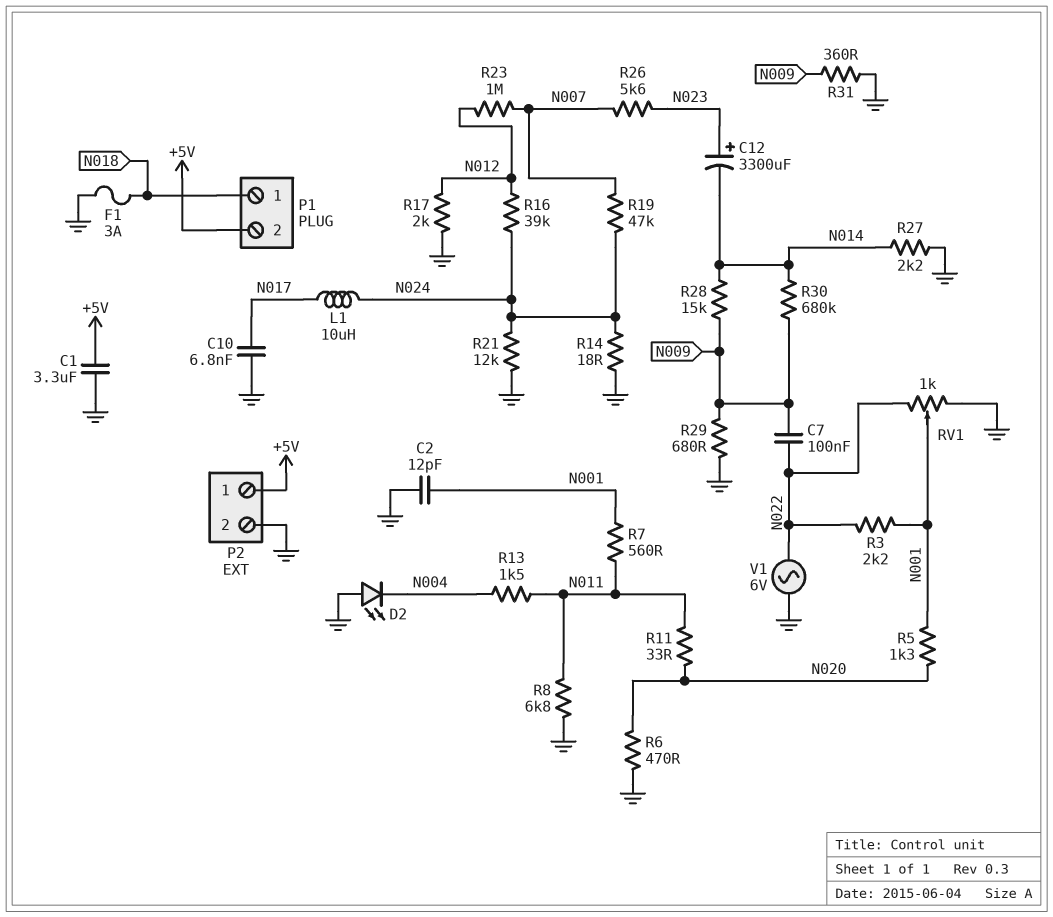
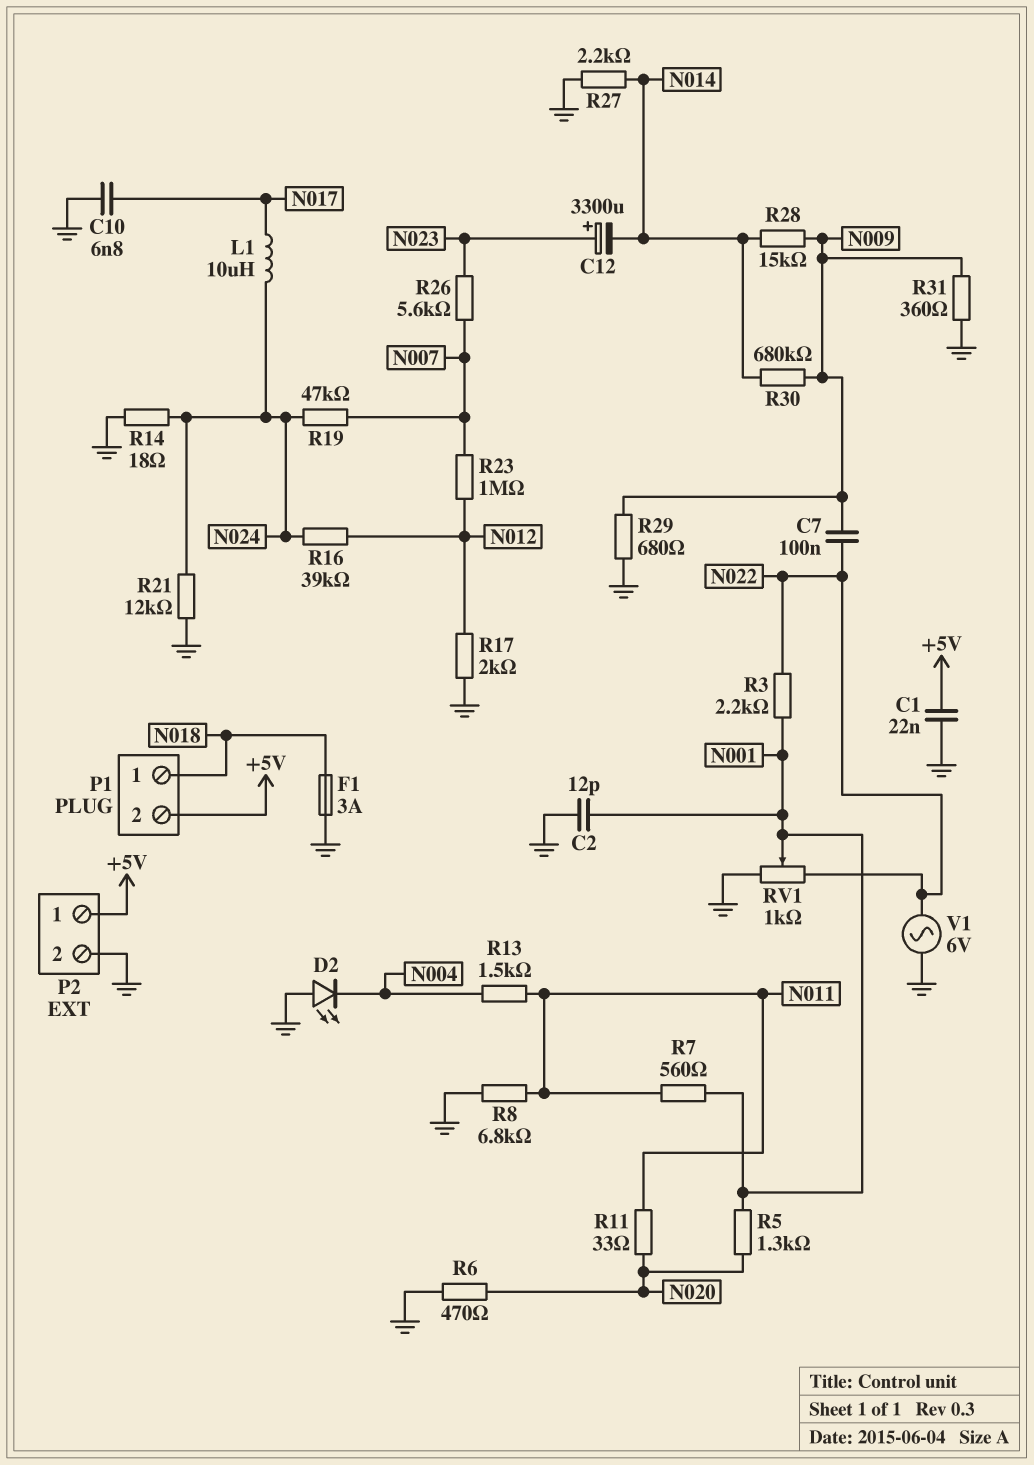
C1: 3.3uF (+5V, GND) -> 22nF (+5V, GND)

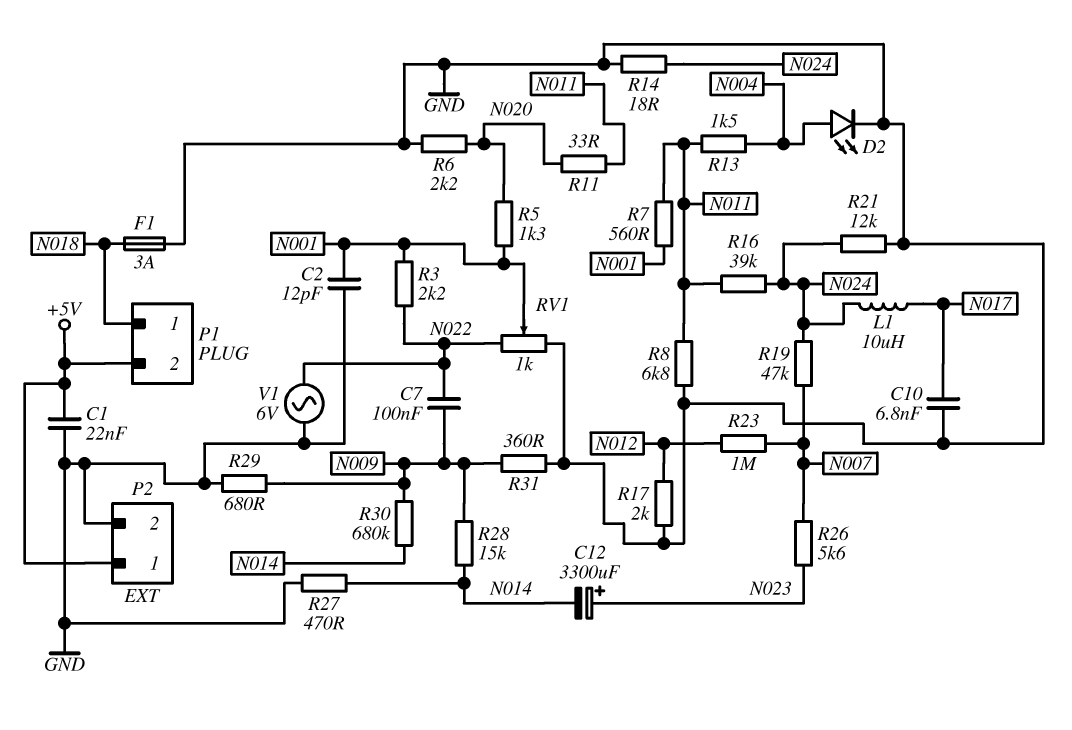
D2: LED (A GND, K N004) -> LED (A N004, K GND)
R6: 470 (GND, N020) -> 2.2k (GND, N020)
R16: 39k (N012, N024) -> 39k (N011, N024)
R27: 2.2k (GND, N014) -> 470 (GND, N014)

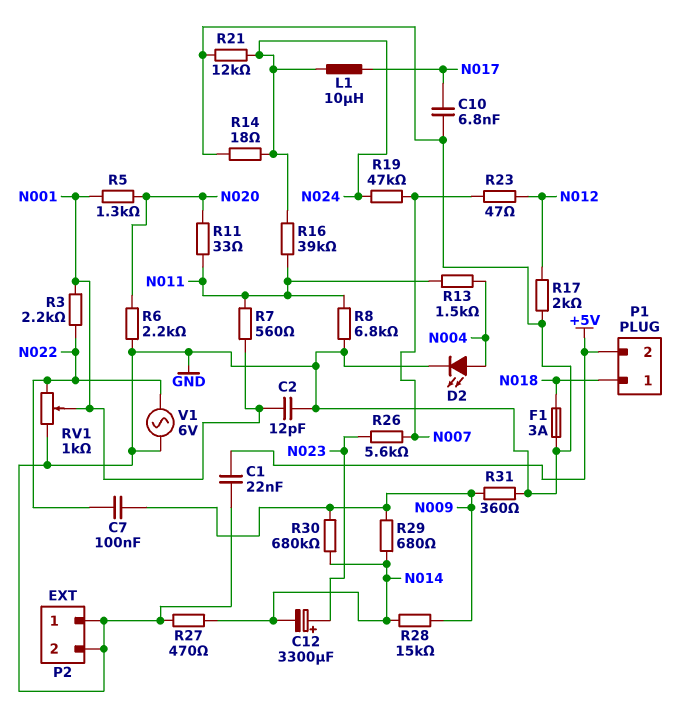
P2 pin 1: +5V -> GND
R23: 1M (N007, N012) -> 47 (N007, N012)
R29: 680 (GND, N009) -> 680 (N009, N014)

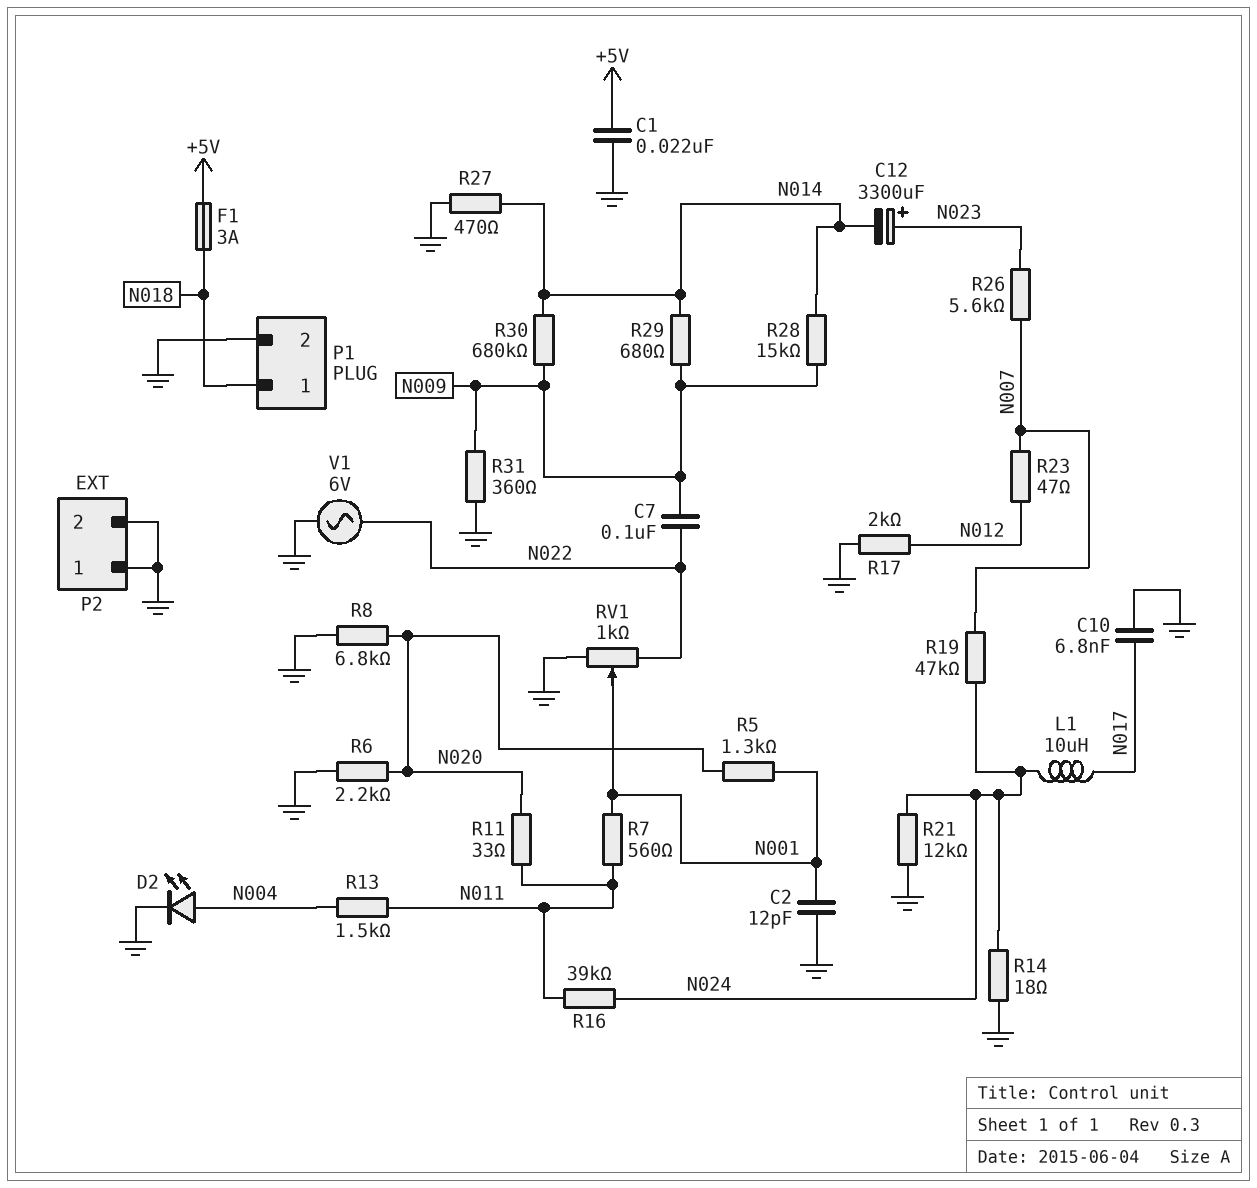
F1: 3A (GND, N018) -> 3A (+5V, N018)
P1 pin 2: +5V -> GND
R3: 2.2k (N001, N022) -> none
R8: 6.8k (GND, N011) -> 6.8k (GND, N020)

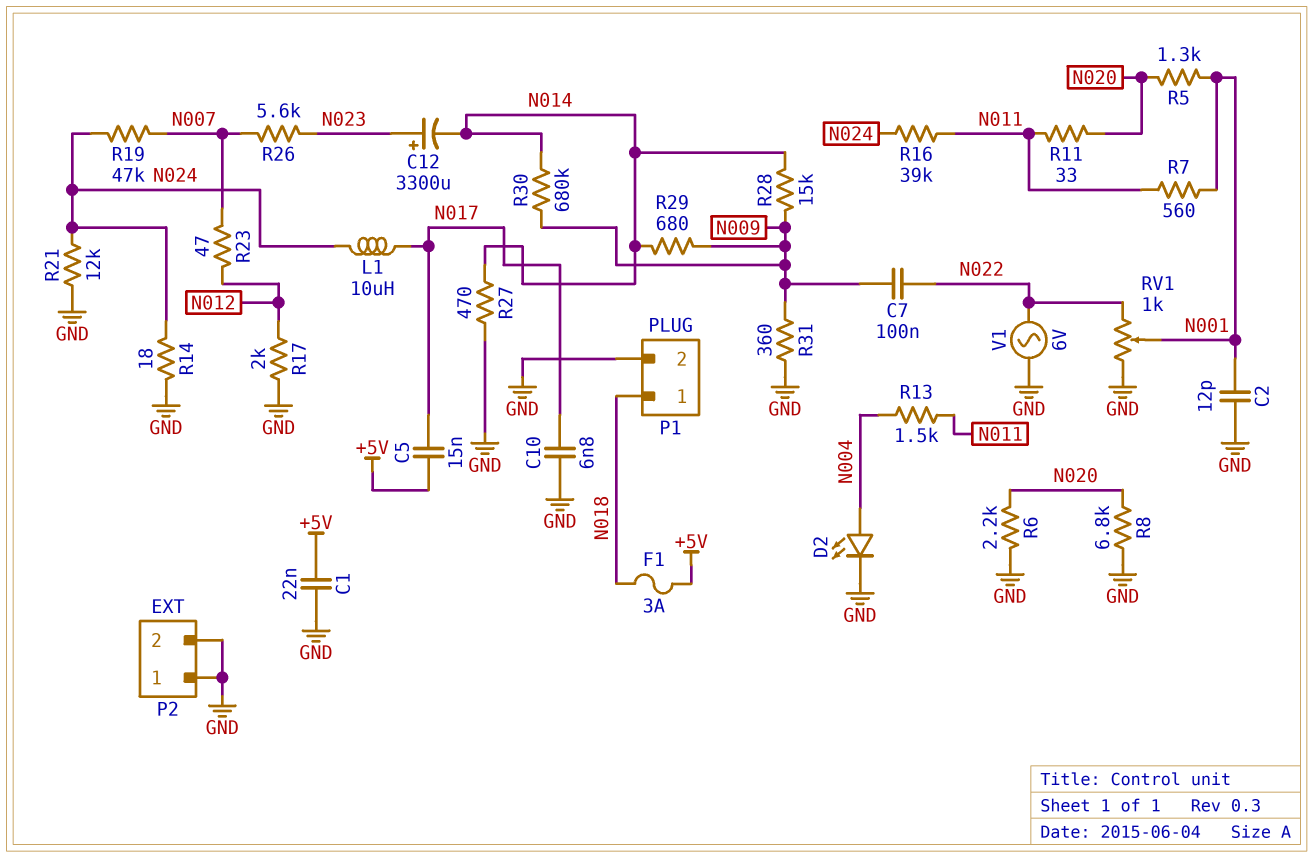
C5: none -> 15nF (+5V, N017)

